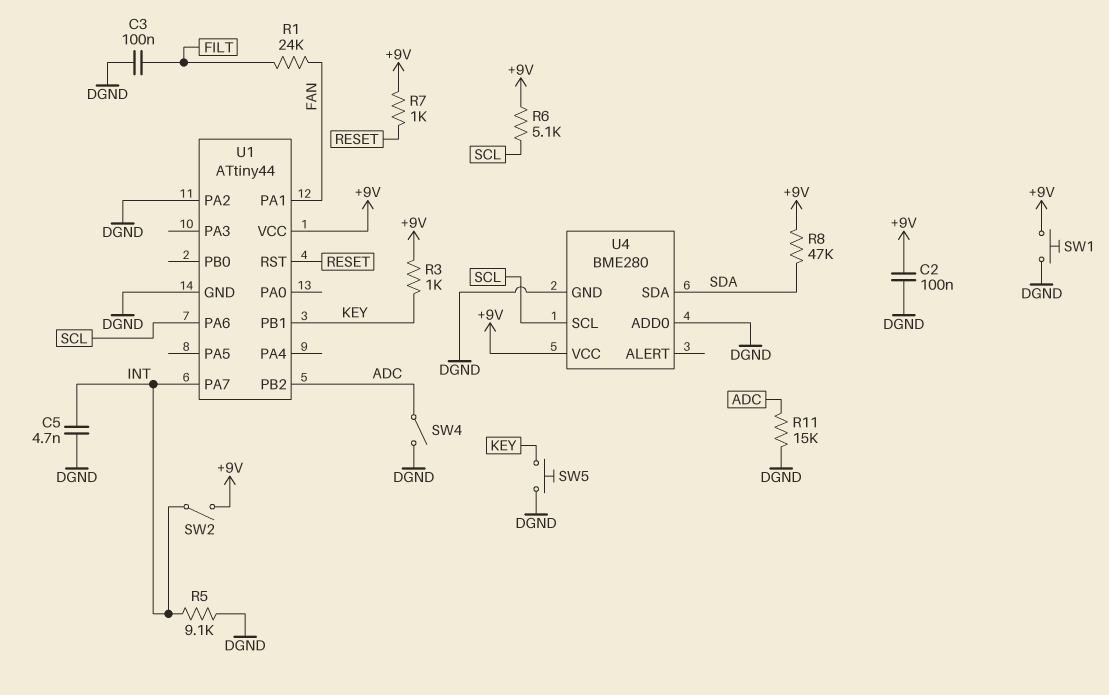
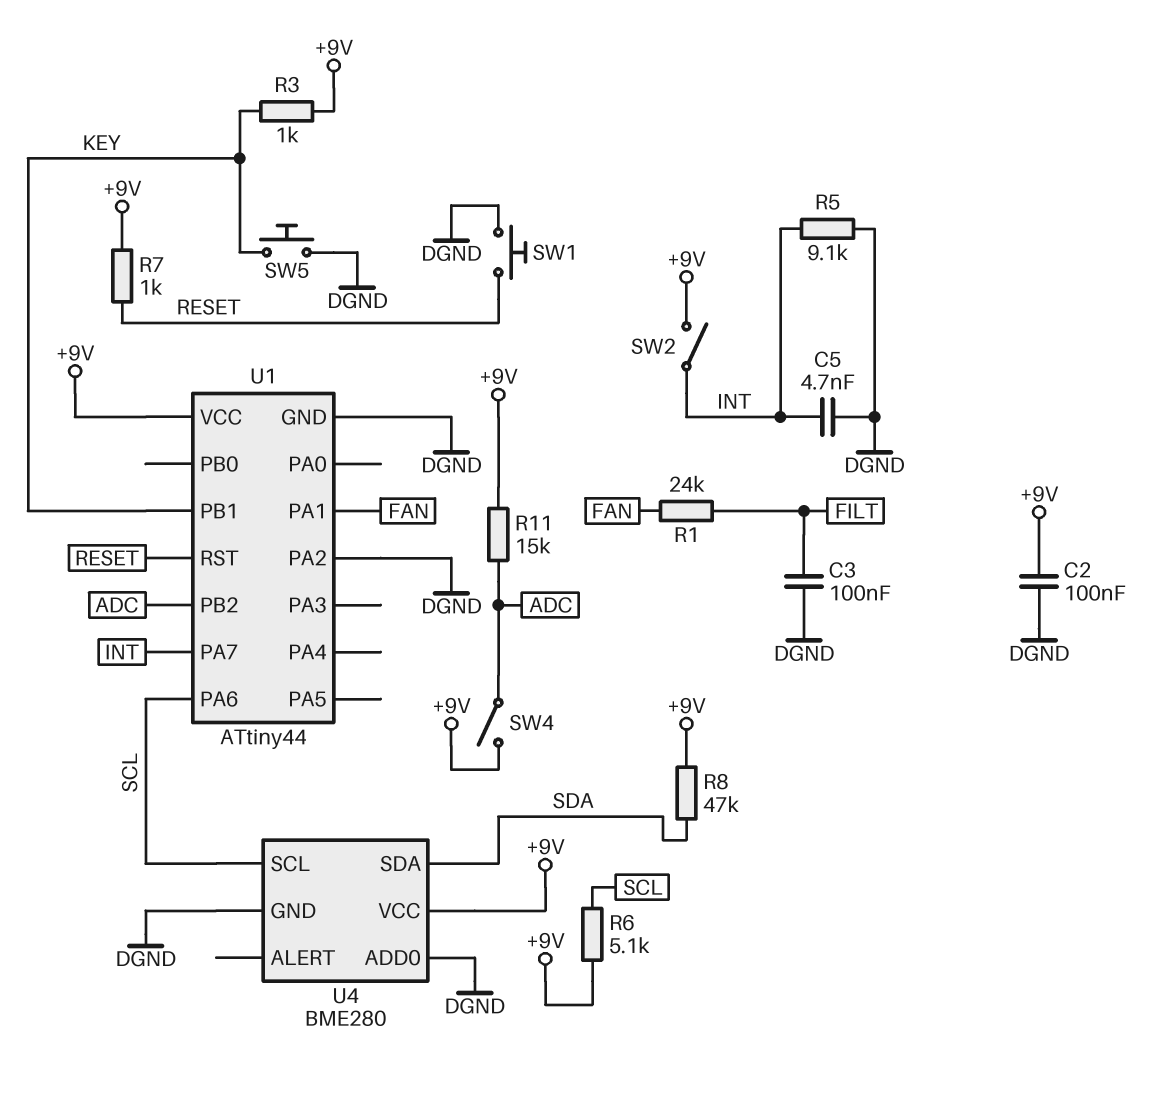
R11: 15k (ADC, DGND) -> 15k (+9V, ADC)
SW1: button (+9V, DGND) -> button (DGND, RESET)
SW4: switch (ADC, DGND) -> switch (+9V, ADC)

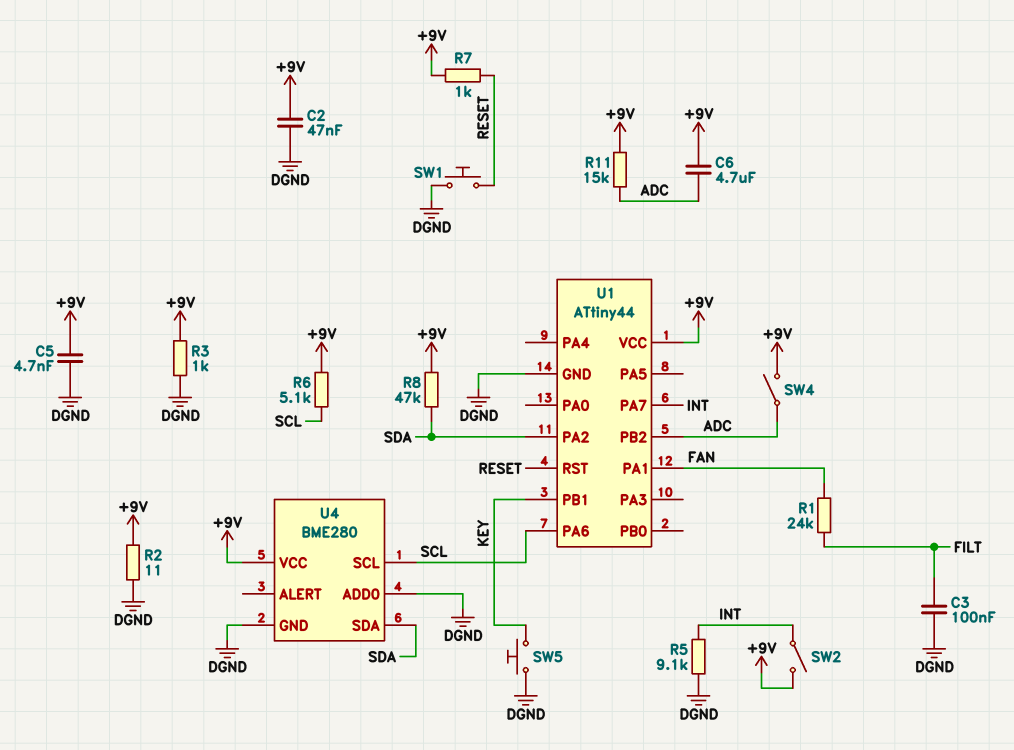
C2: 100nF (+9V, DGND) -> 47nF (+9V, DGND)
C5: 4.7nF (DGND, INT) -> 4.7nF (+9V, DGND)
C6: none -> 4.7uF (+9V, ADC)
R2: none -> 11 (+9V, DGND)
R3: 1k (+9V, KEY) -> 1k (+9V, DGND)
U1 pin PA2: DGND -> SDA

